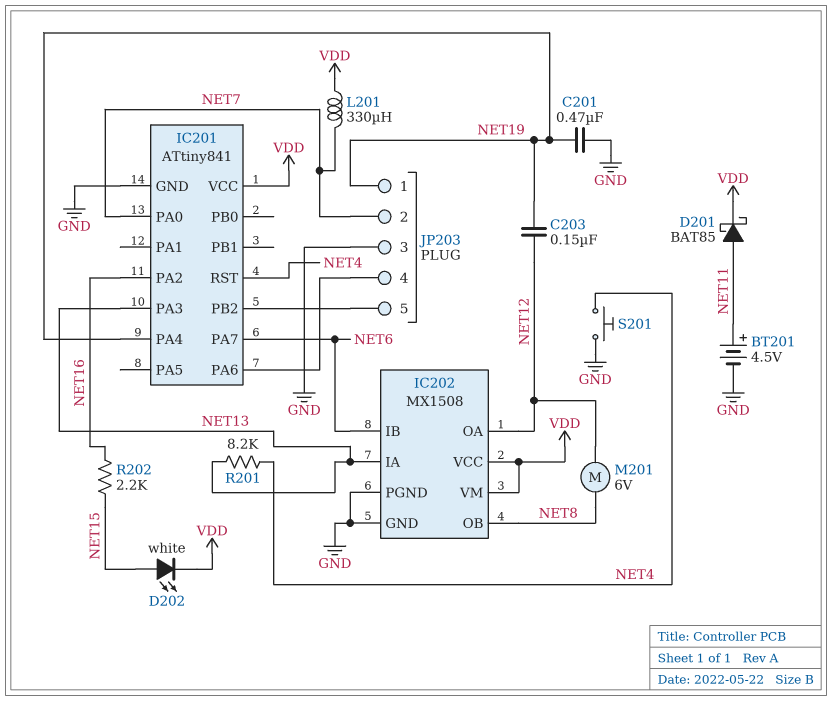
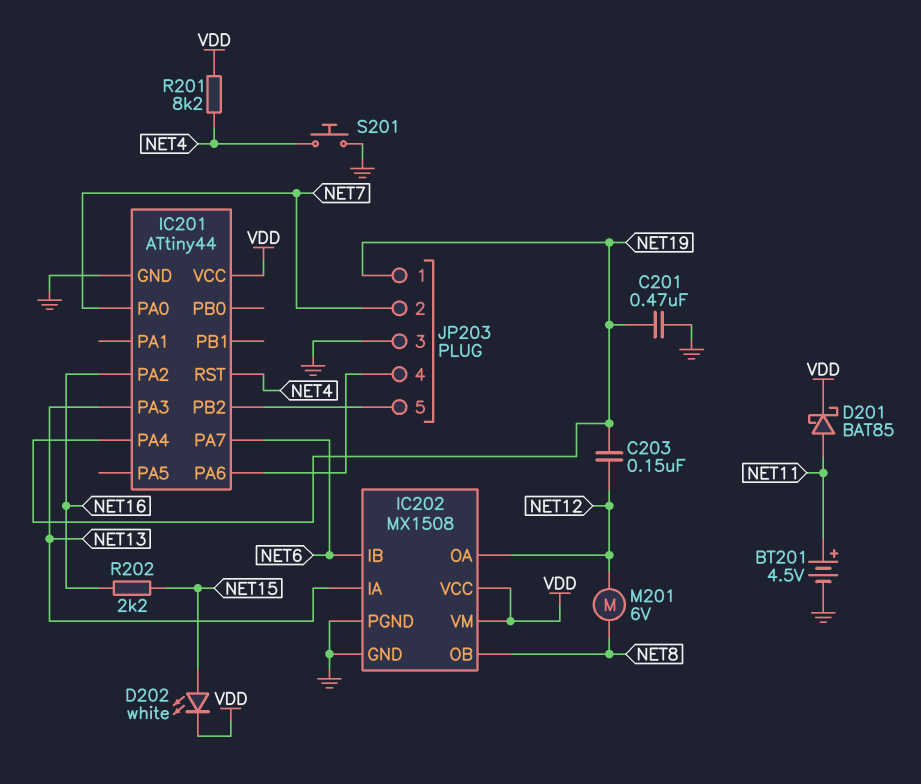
IC201: ATtiny841 -> ATtiny44
L201: 330uH (NET7, VDD) -> none
R201: 8.2k (NET4, NET13) -> 8.2k (NET4, VDD)

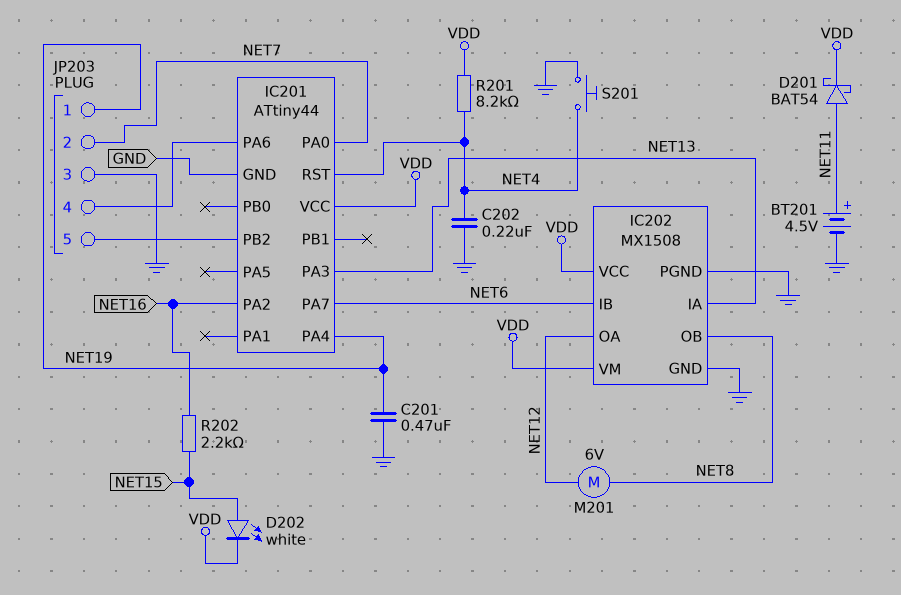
C202: none -> 220nF (GND, NET4)
C203: 150nF (NET12, NET19) -> none
D201: schottky BAT85 (A NET11, K VDD) -> schottky BAT54 (A NET11, K VDD)

